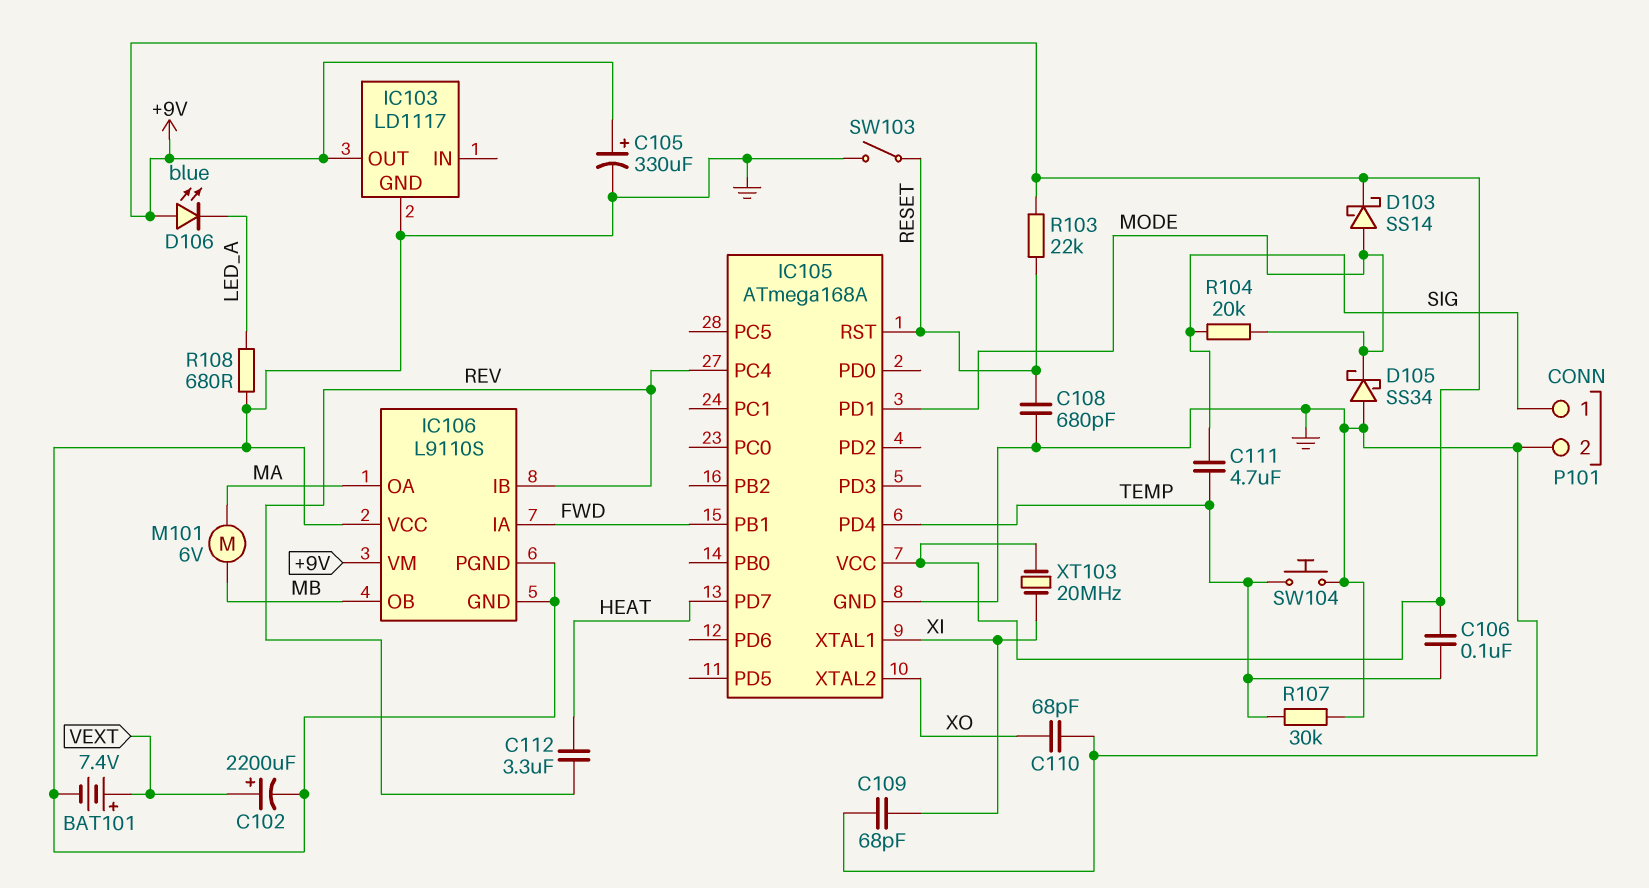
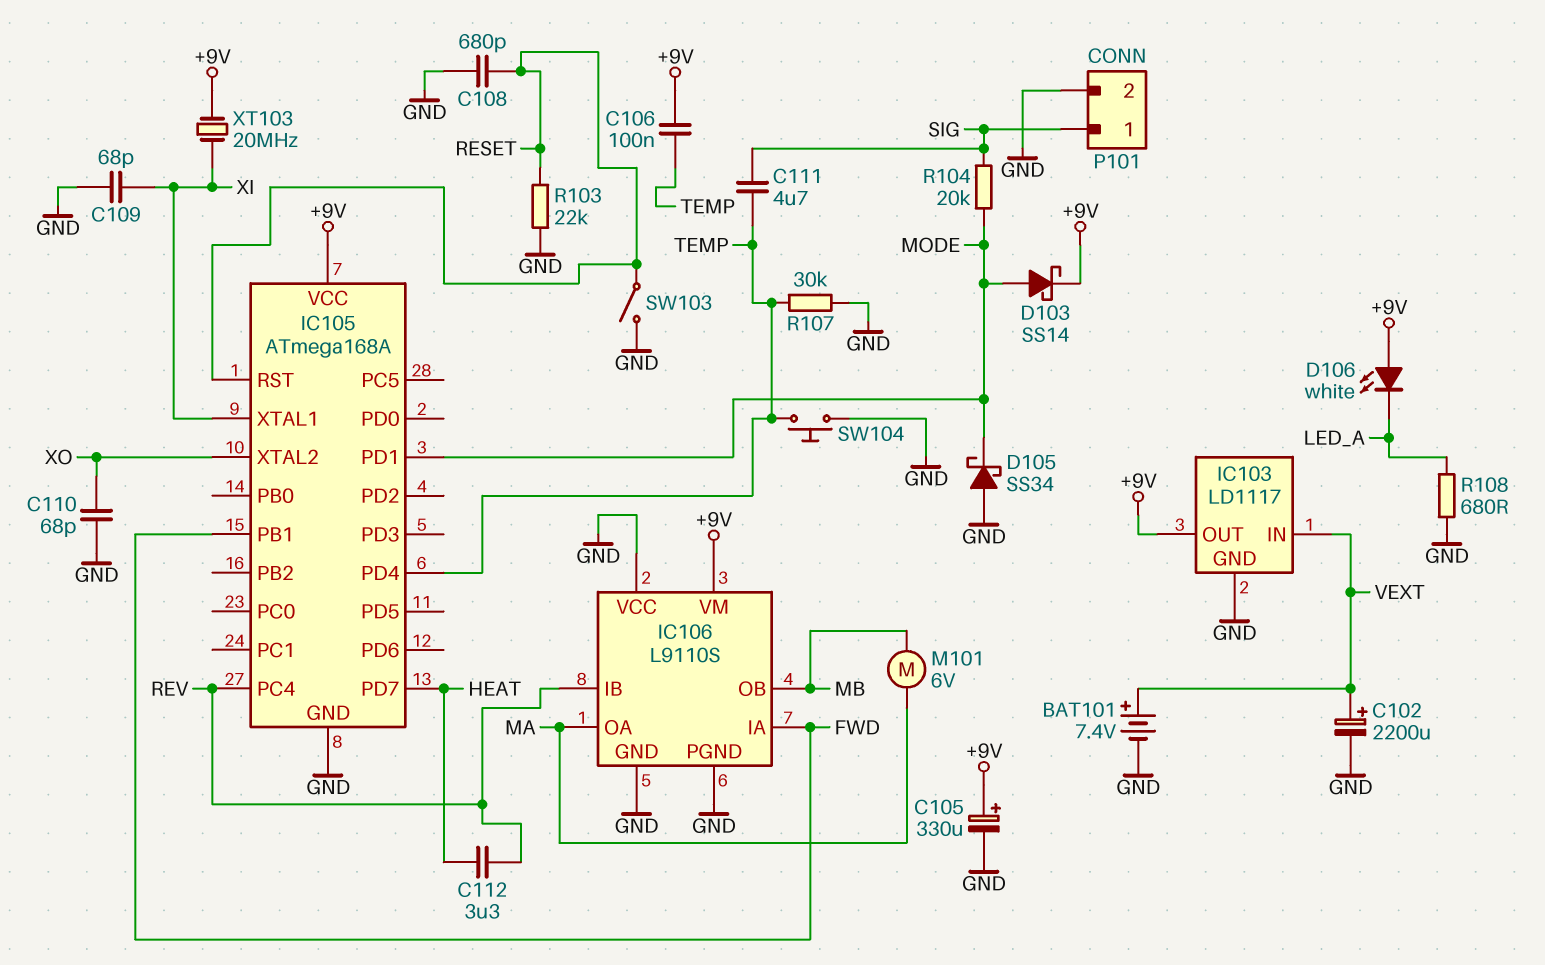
D106: LED blue (A +9V, K LED_A) -> LED white (A +9V, K LED_A)
IC103 pin IN: none -> VEXT
R103: 22k (+9V, RESET) -> 22k (GND, RESET)

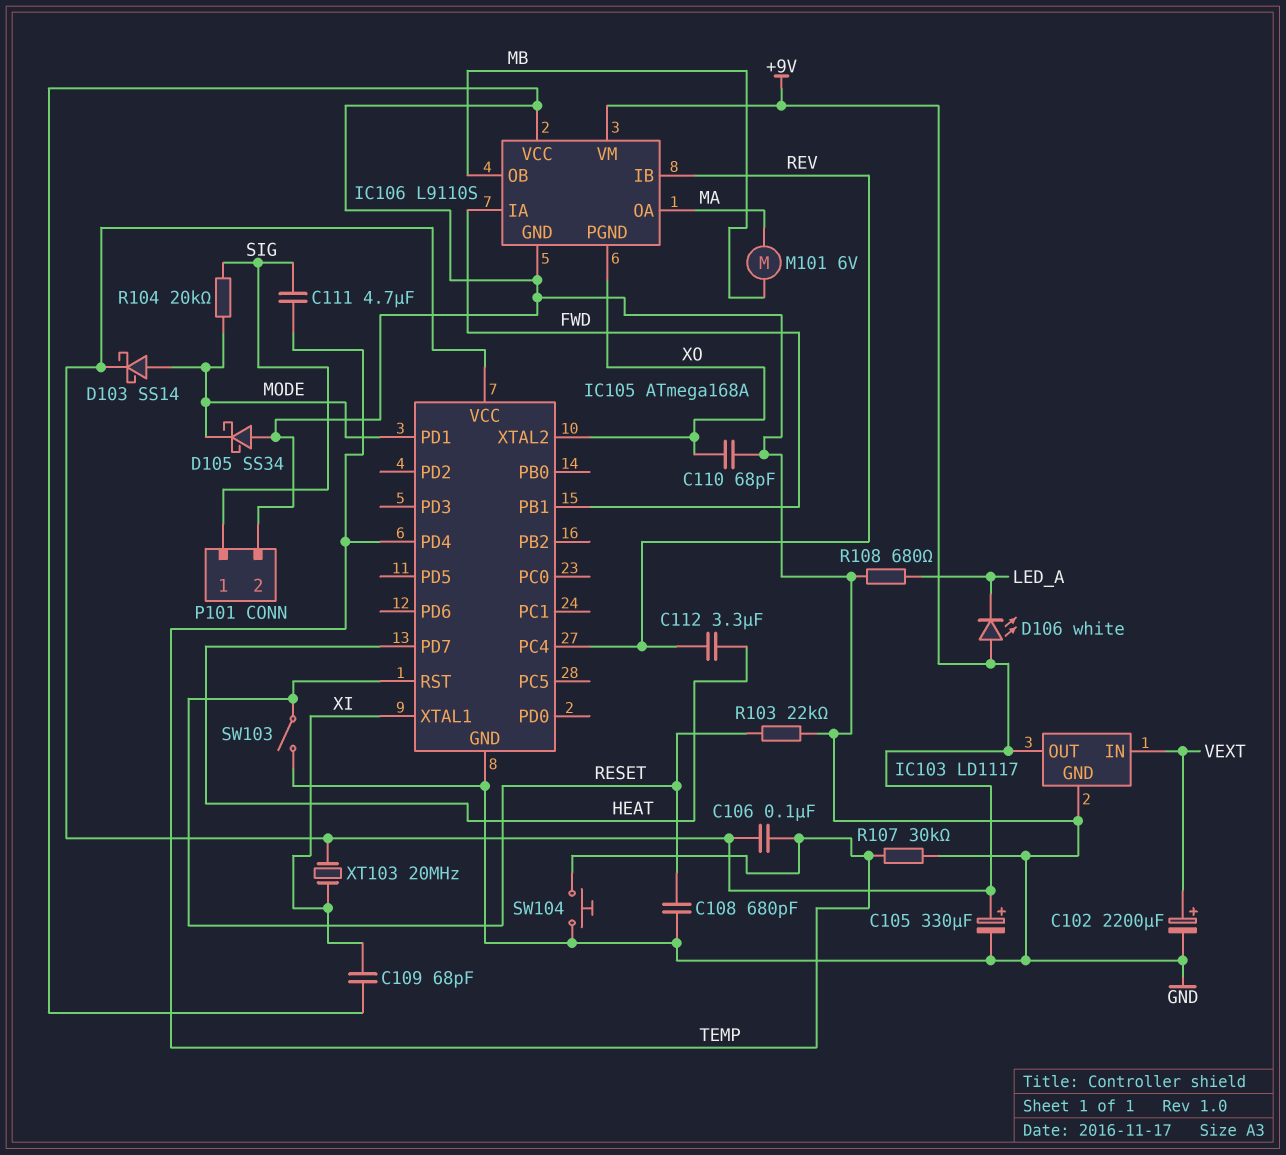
BAT101: 7.4V (plus VEXT, minus GND) -> none
IC106 pin PGND: GND -> XO

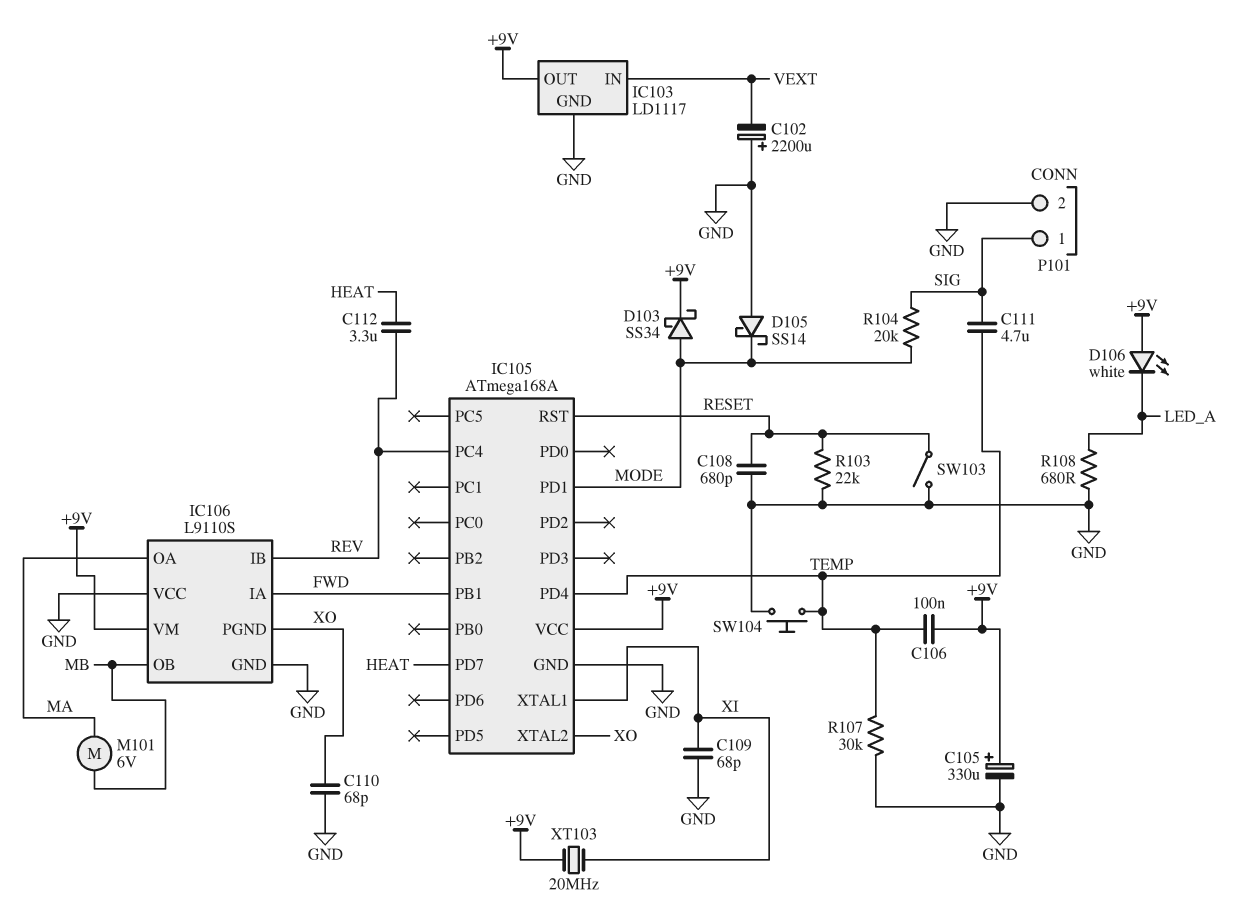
C102: 2200uF (plus VEXT, minus GND) -> 2200uF (plus GND, minus VEXT)
D103: schottky SS14 (A MODE, K +9V) -> schottky SS34 (A MODE, K +9V)
D105: schottky SS34 (A GND, K MODE) -> schottky SS14 (A GND, K MODE)

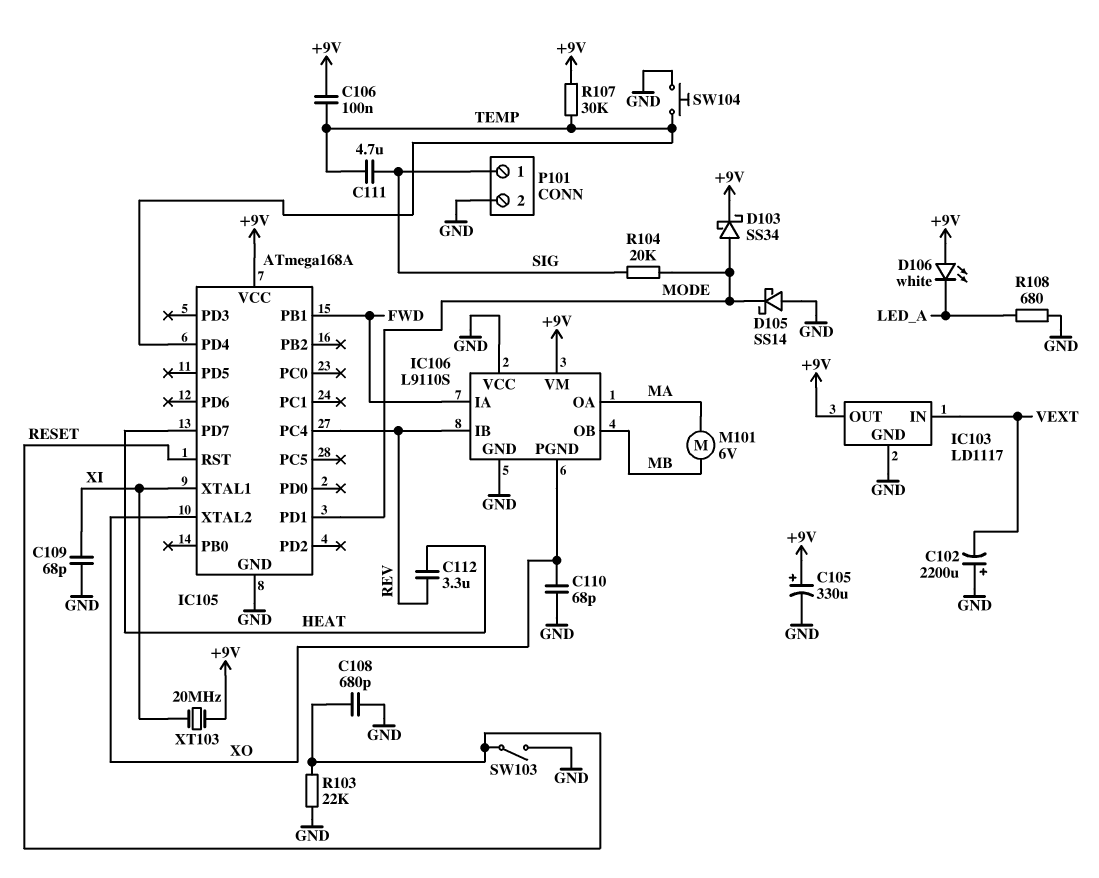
R107: 30k (GND, TEMP) -> 30k (+9V, TEMP)

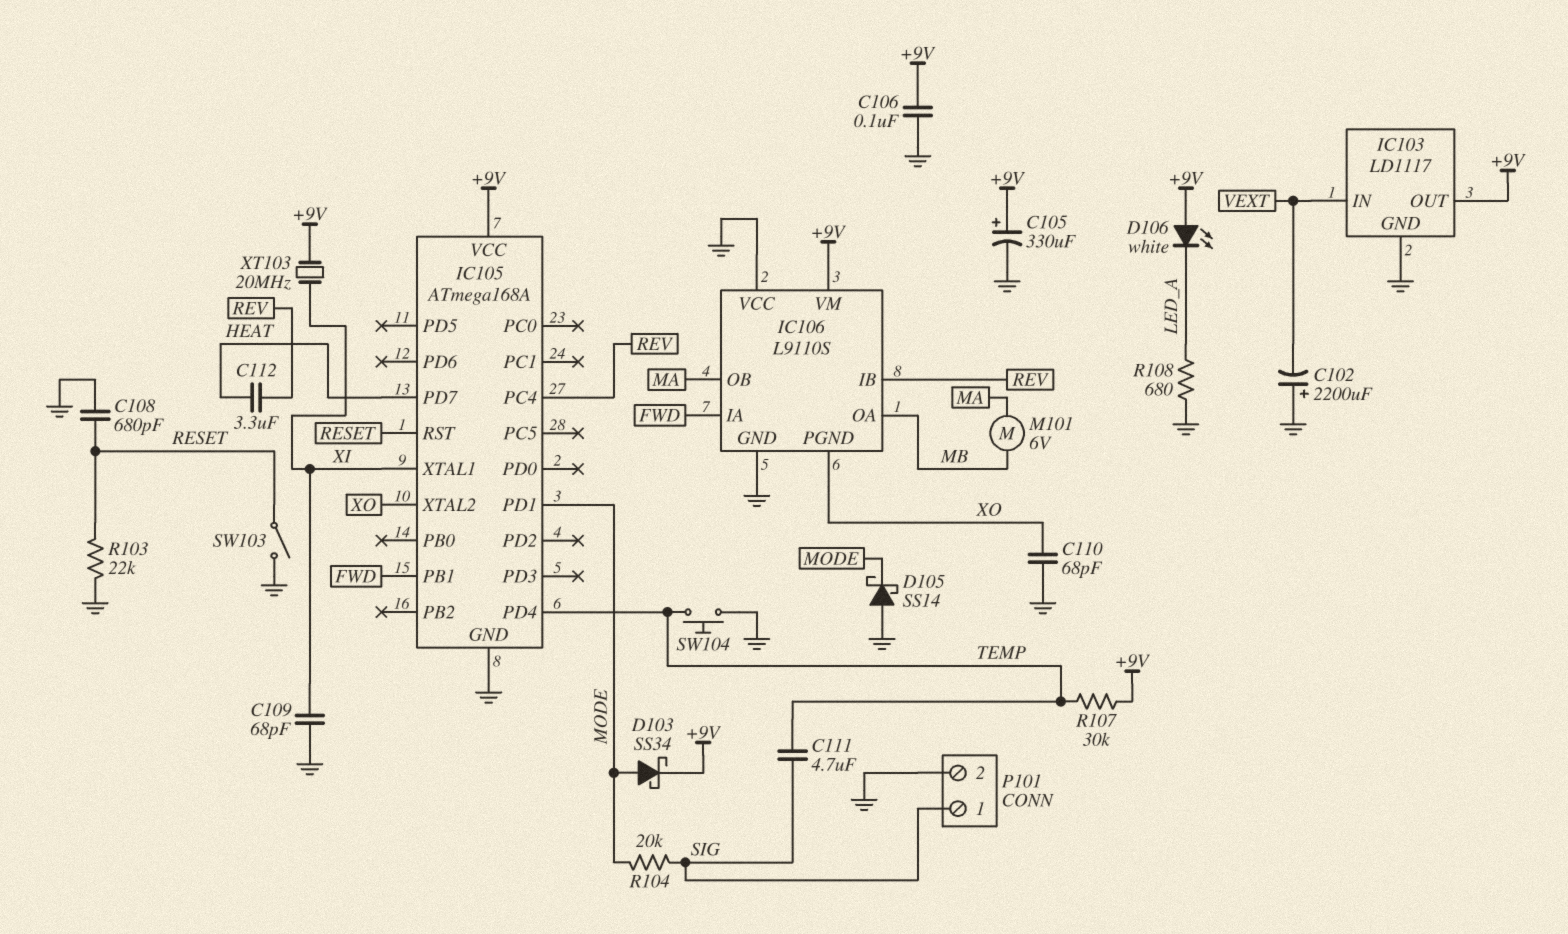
C106: 100nF (+9V, TEMP) -> 100nF (+9V, GND)
IC106 pin OA: MA -> MB
IC106 pin OB: MB -> MA

